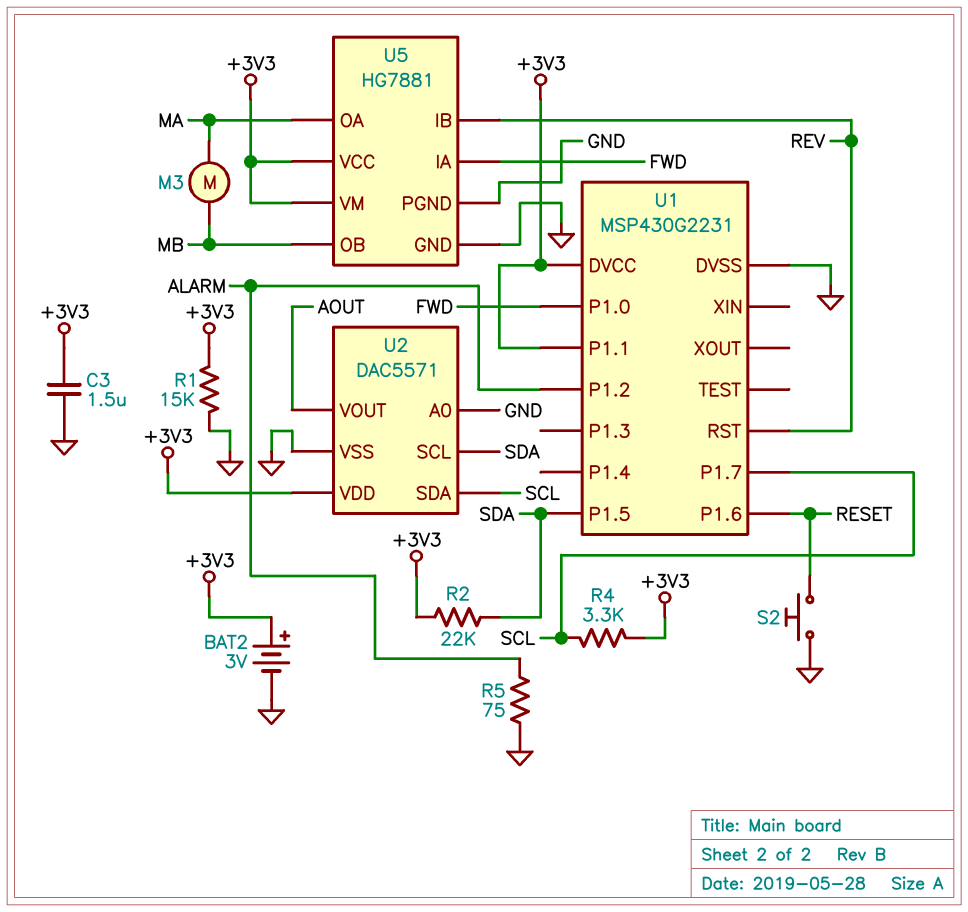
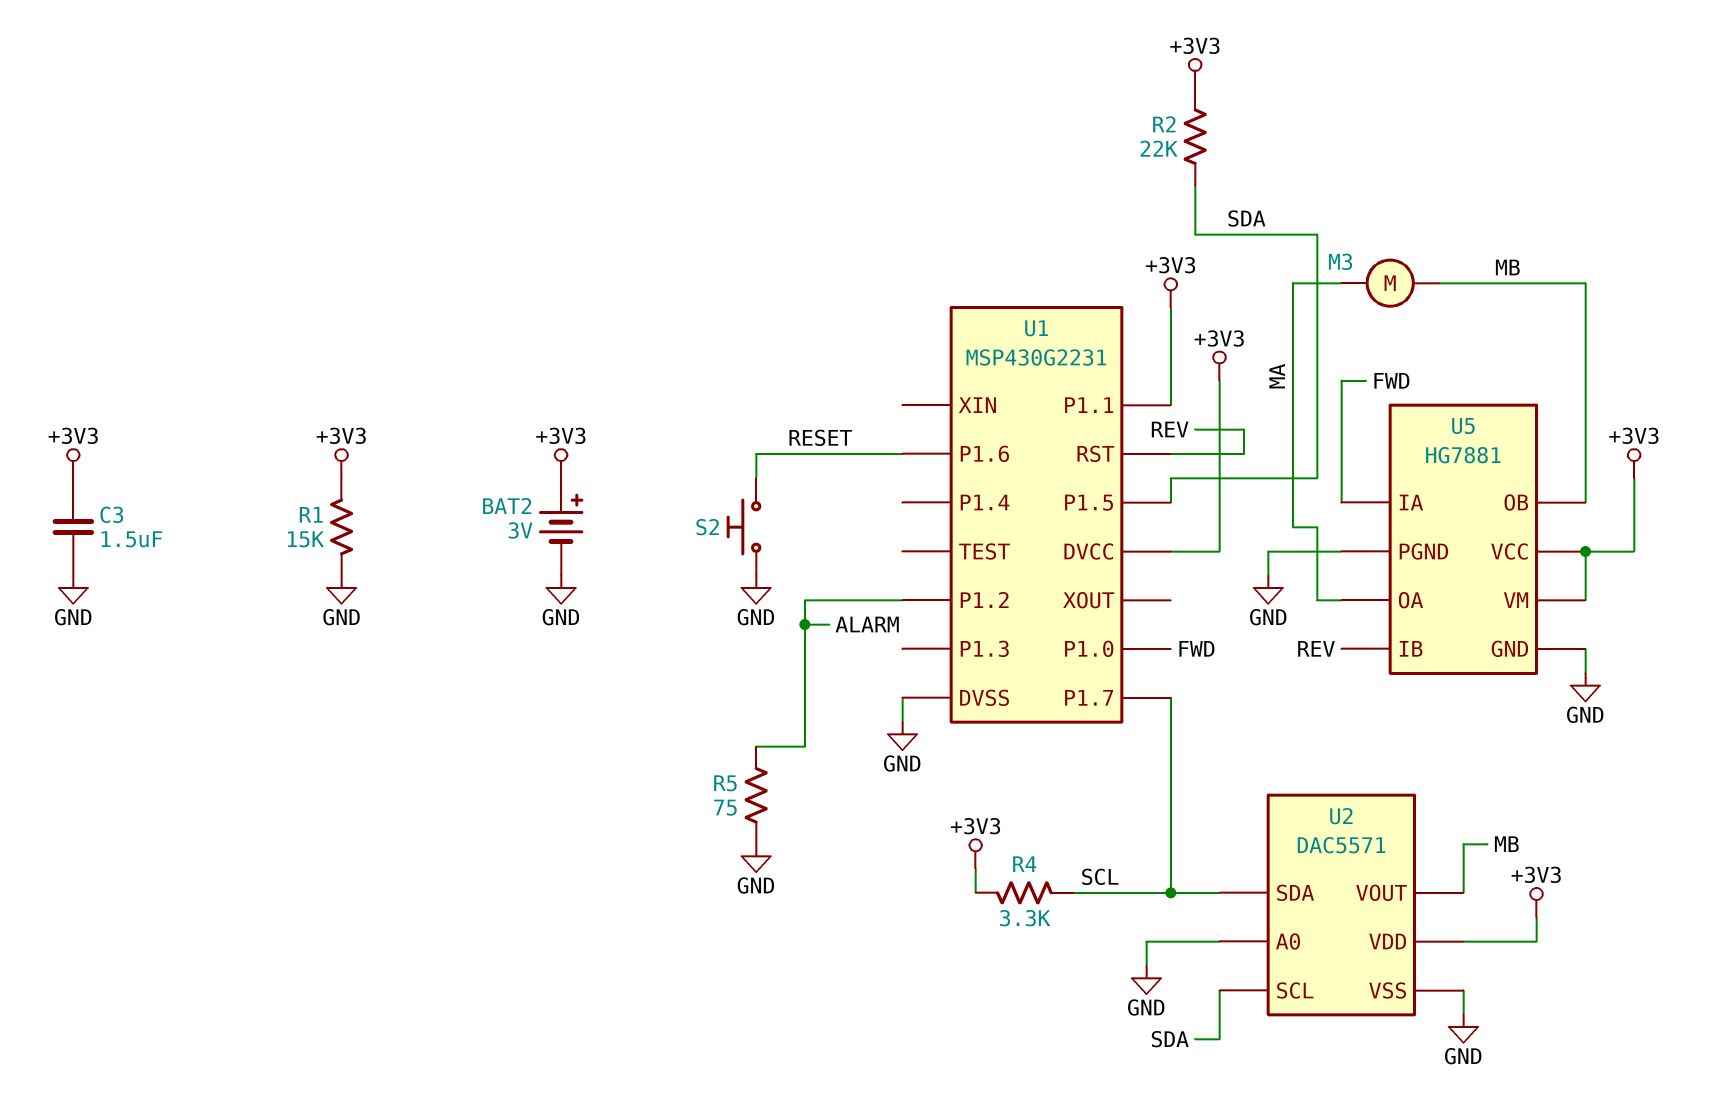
U2 pin VOUT: AOUT -> MB

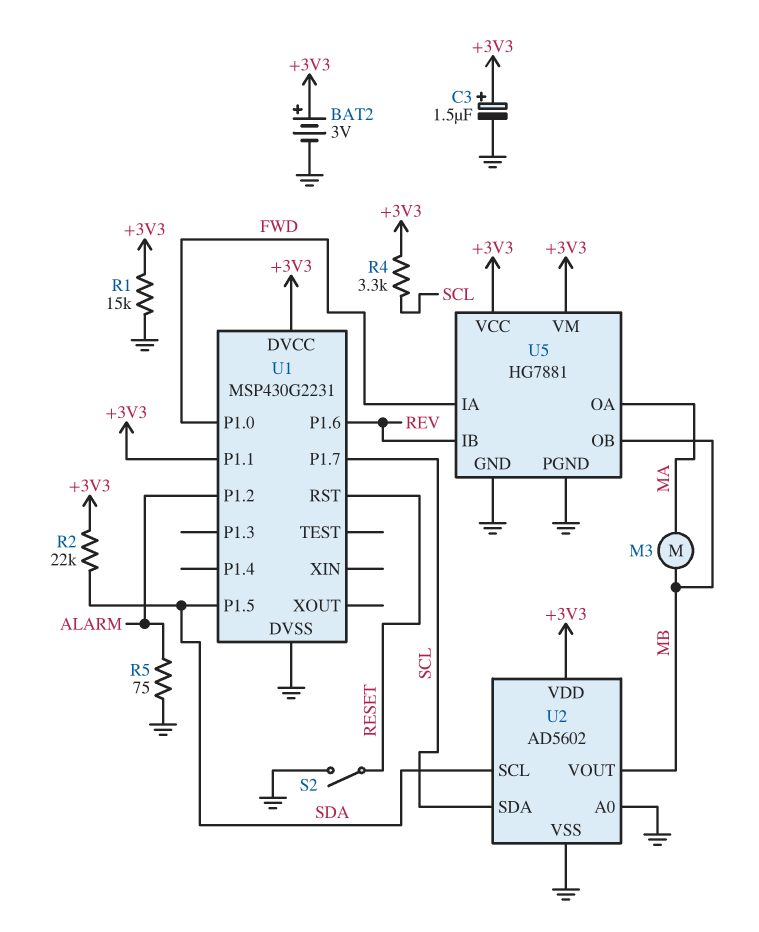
C3: 1.5uF (+3V3, GND) -> 1.5uF (plus +3V3, minus GND)
S2: button (GND, RESET) -> switch (GND, RESET)
U1 pin P1.6: RESET -> REV
U1 pin RST: REV -> RESET
U2: DAC5571 -> AD5602

